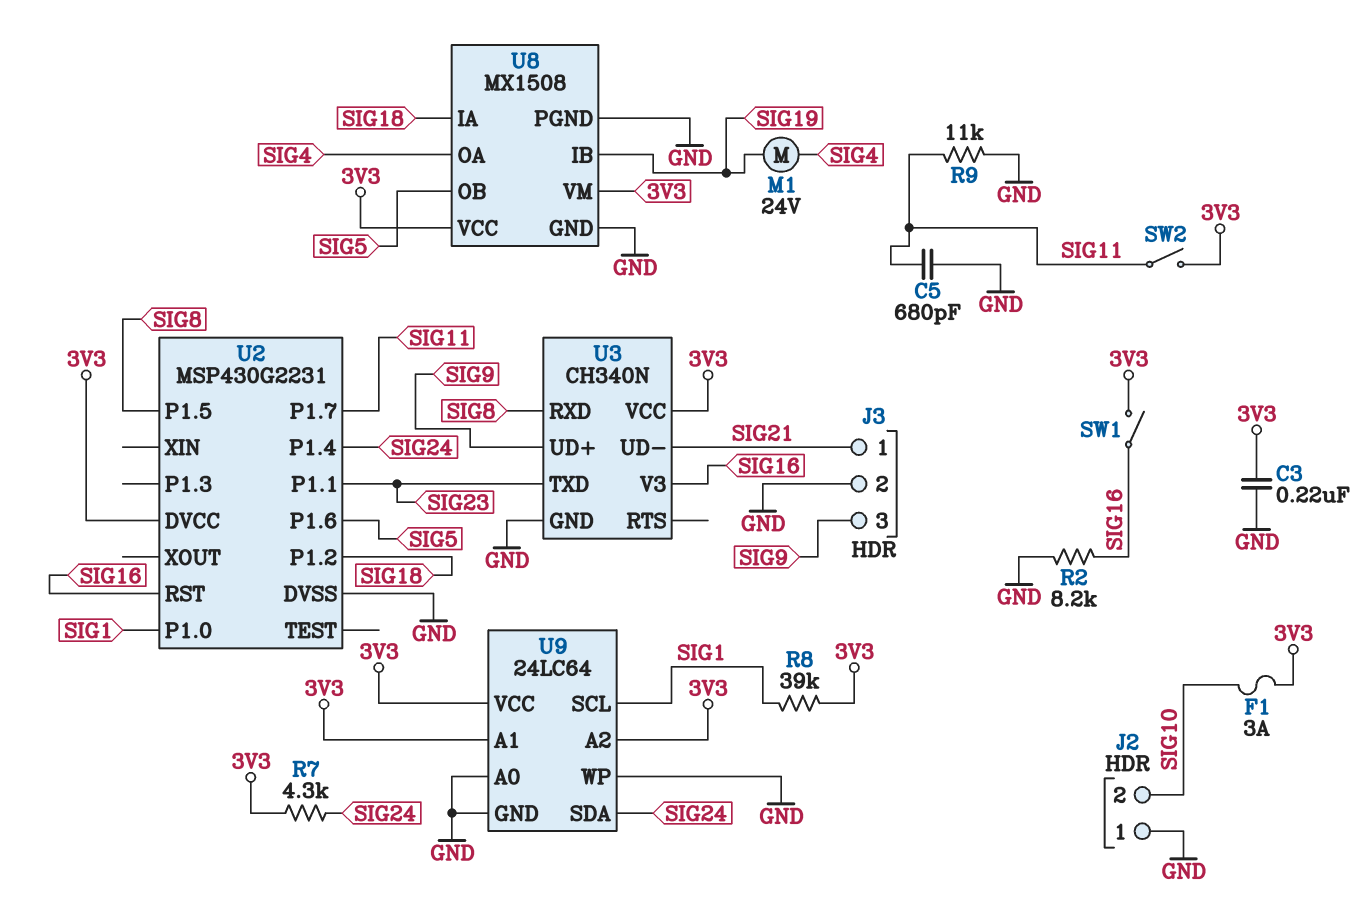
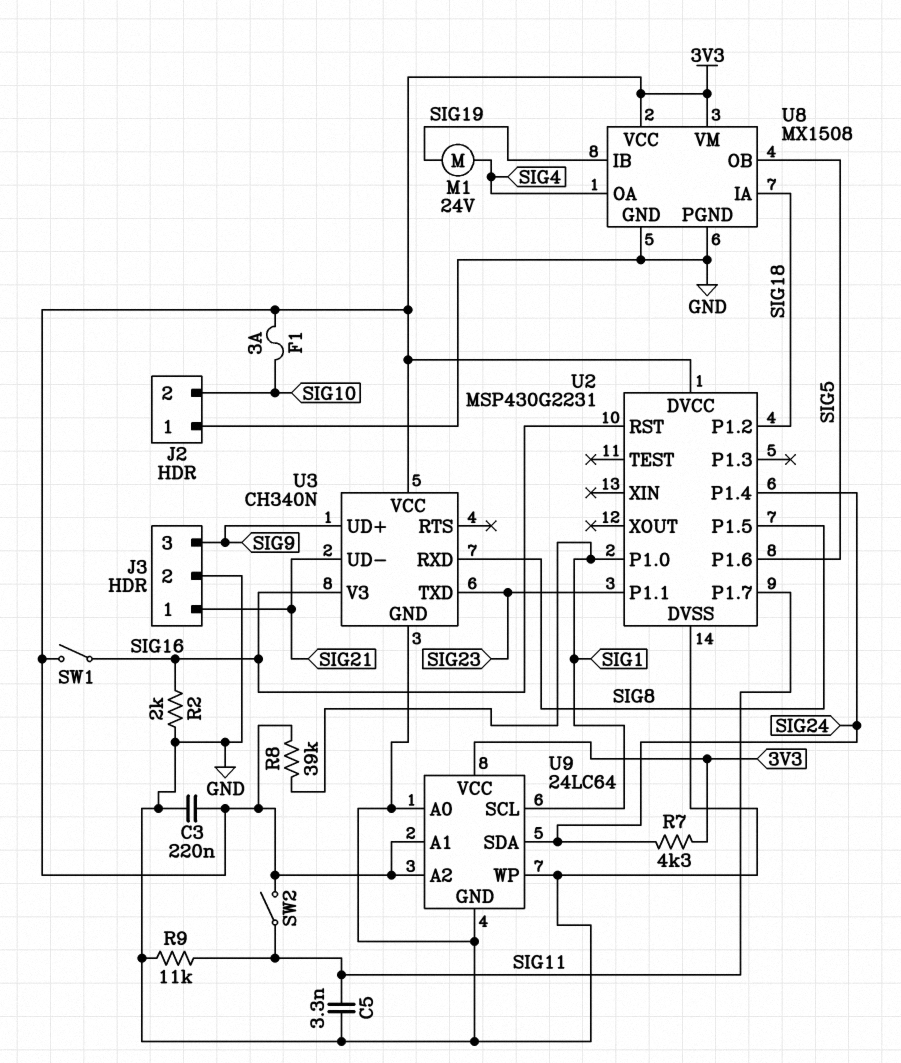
C5: 680pF (GND, SIG11) -> 3.3nF (GND, SIG11)
R2: 8.2k (GND, SIG16) -> 2k (GND, SIG16)

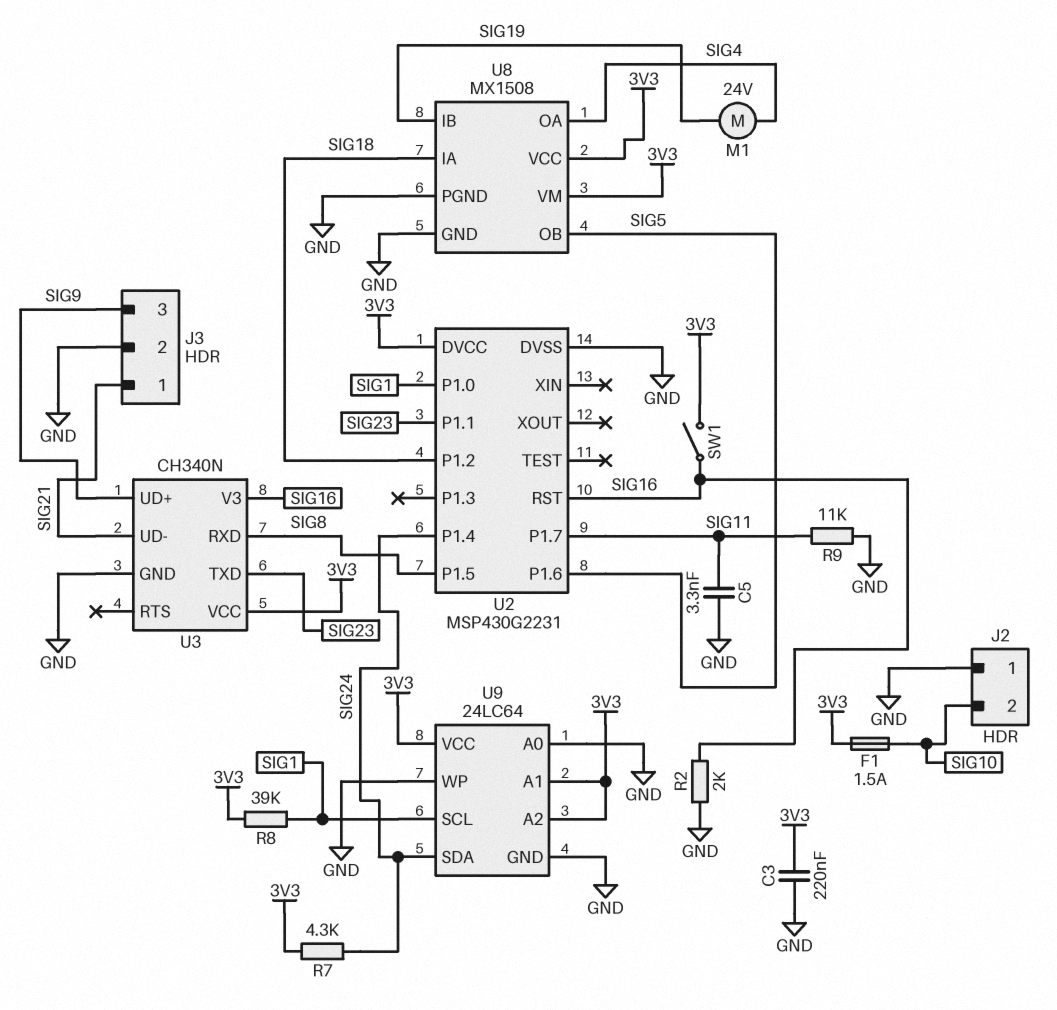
F1: 3A (3V3, SIG10) -> 1.5A (3V3, SIG10)
SW2: switch (3V3, SIG11) -> none

